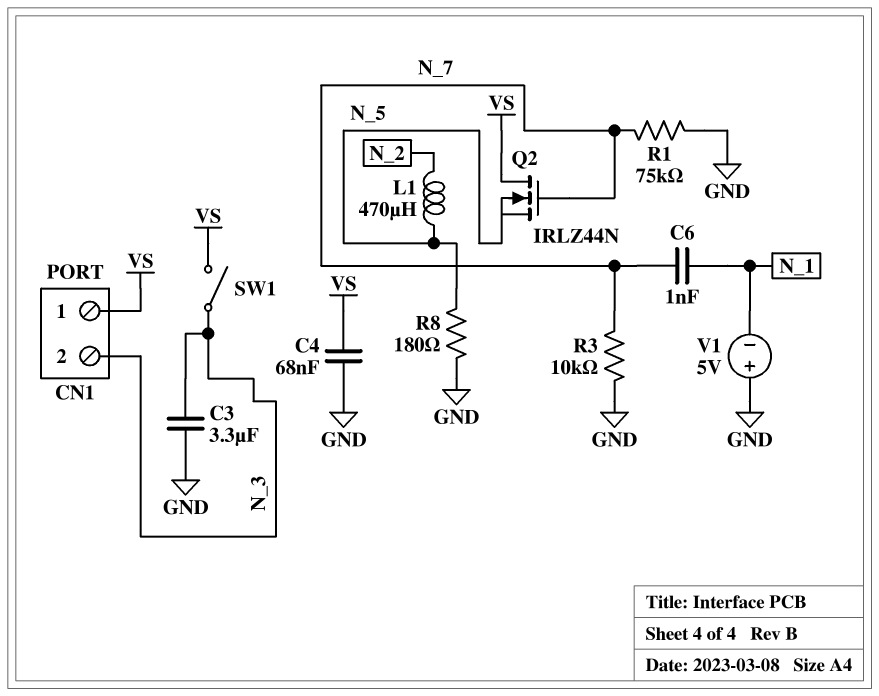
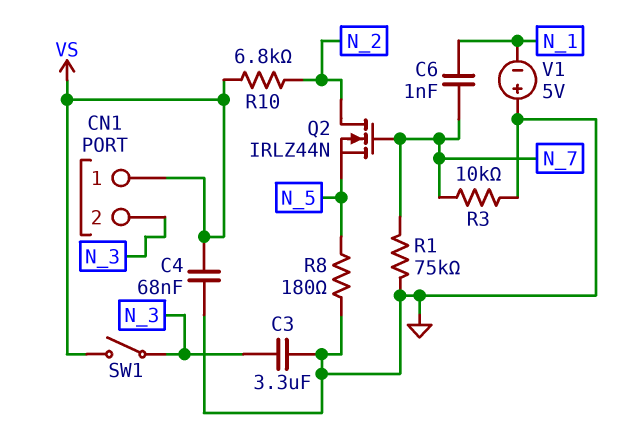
L1: 470uH (N_2, N_5) -> none
Q2: NMOS IRLZ44N (G N_7, D VS, S N_5) -> NMOS IRLZ44N (G N_7, D N_2, S N_5)
R10: none -> 6.8k (N_2, VS)

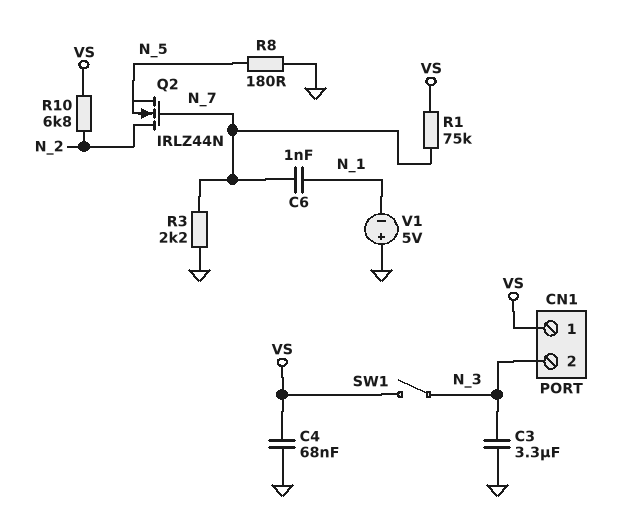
R1: 75k (GND, N_7) -> 75k (N_7, VS)
R3: 10k (GND, N_7) -> 2.2k (GND, N_7)

